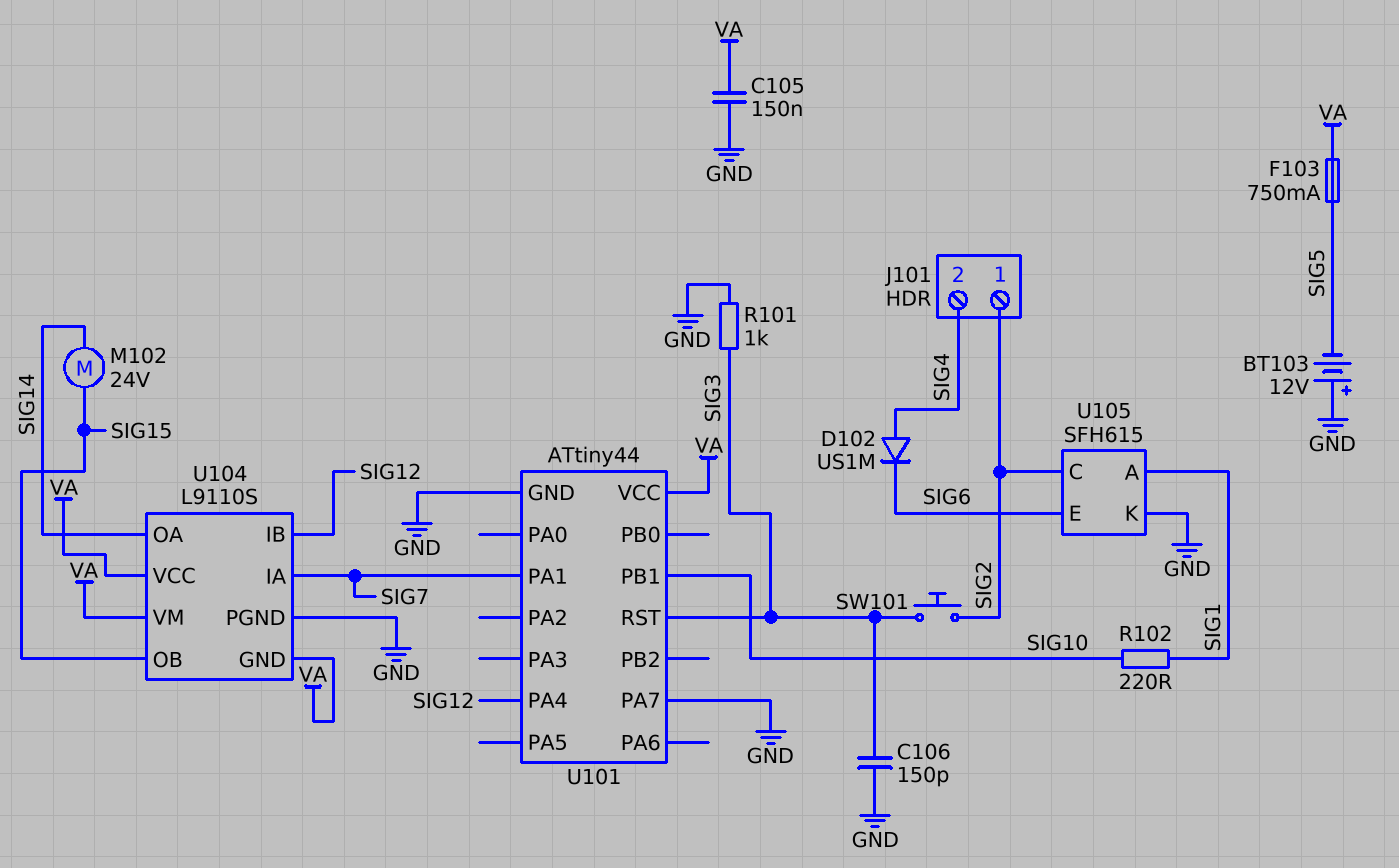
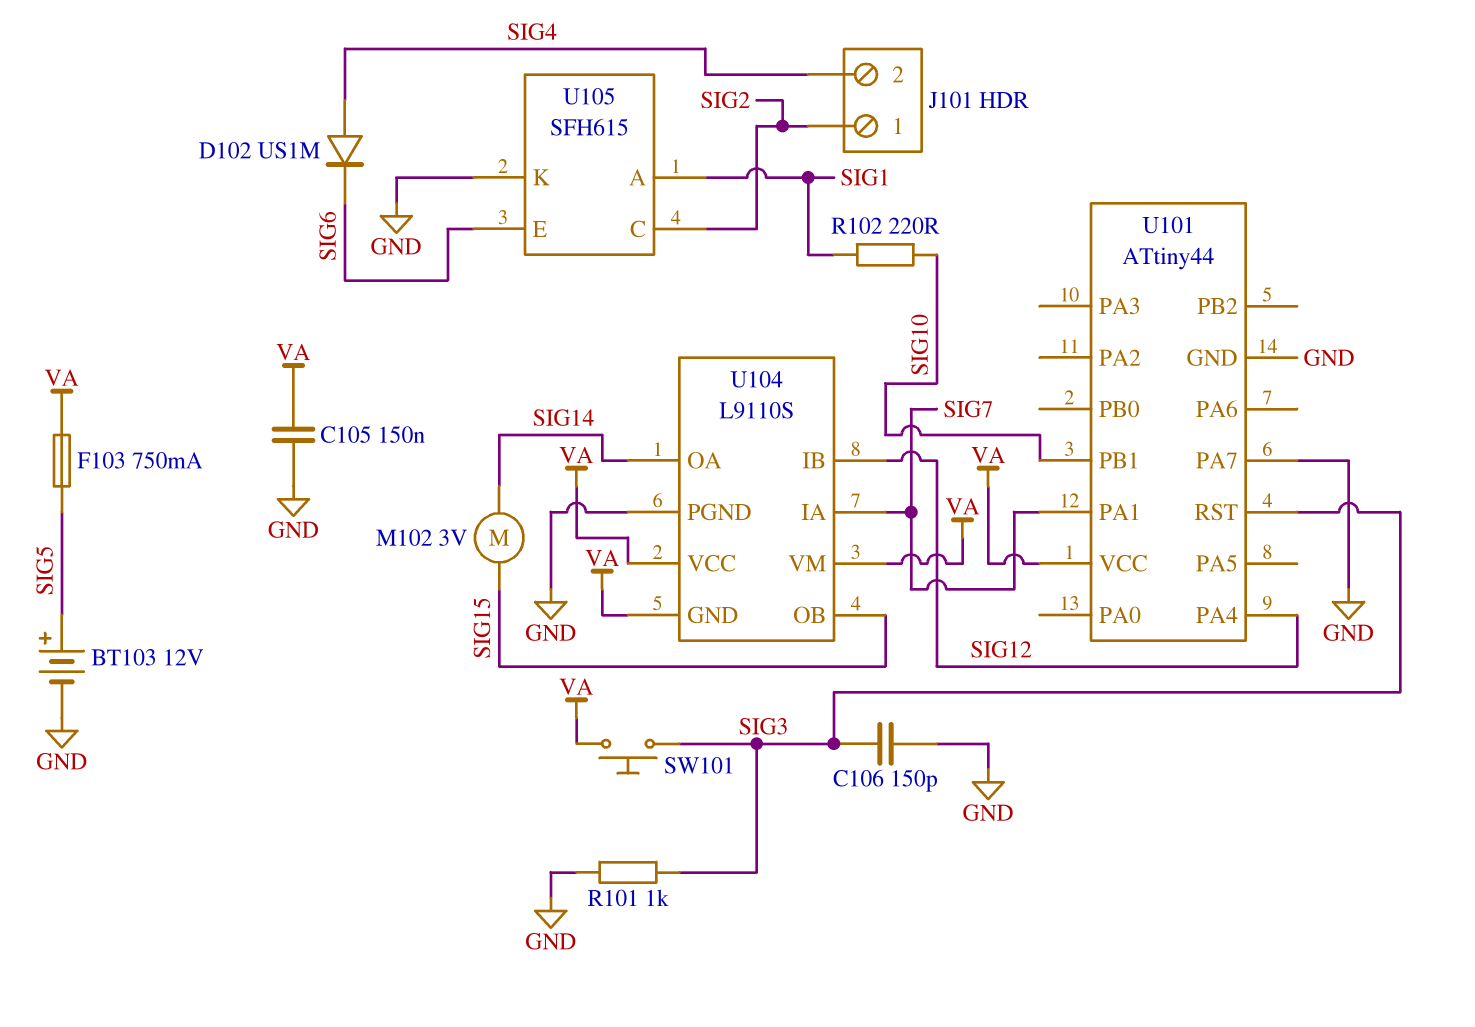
BT103: 12V (plus GND, minus SIG5) -> 12V (plus SIG5, minus GND)
M102: motor 24V (SIG14, SIG15) -> motor 3V (SIG14, SIG15)
SW101: button (SIG2, SIG3) -> button (SIG3, VA)

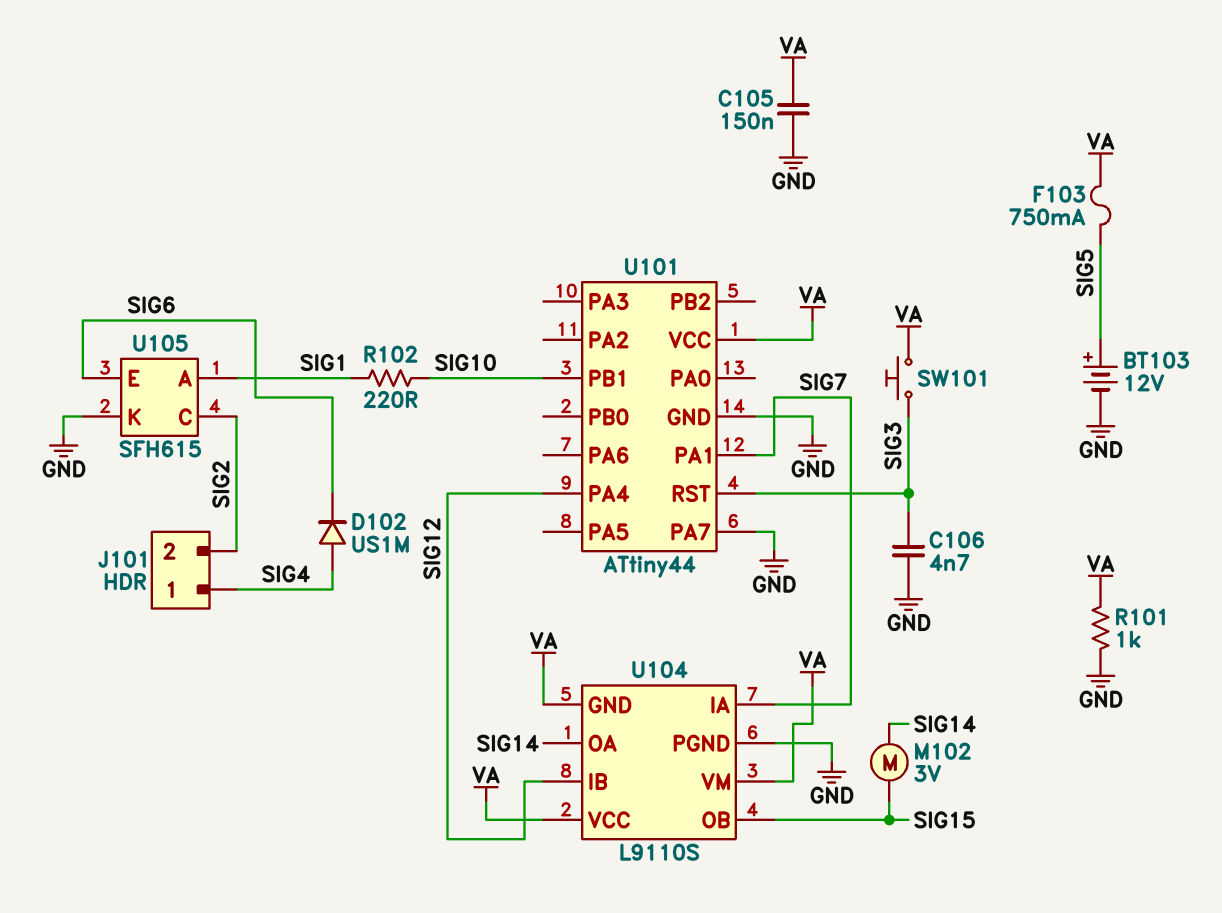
C106: 150pF (GND, SIG3) -> 4.7nF (GND, SIG3)
J101 pin 1: SIG2 -> SIG4
J101 pin 2: SIG4 -> SIG2
R101: 1k (GND, SIG3) -> 1k (GND, VA)

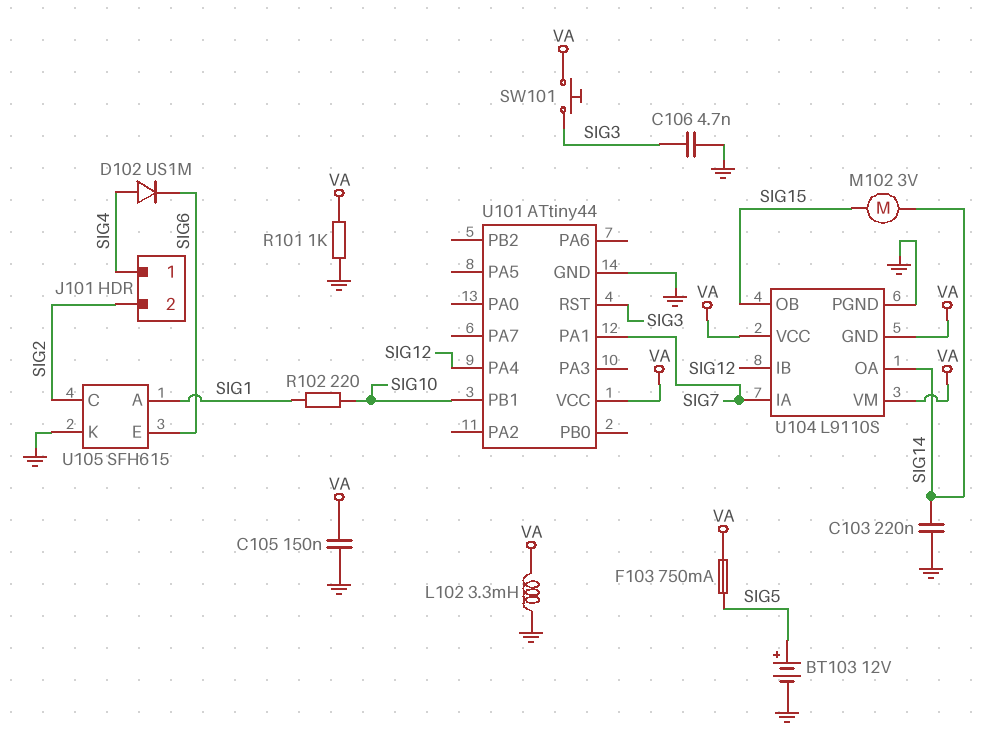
C103: none -> 220nF (GND, SIG14)
L102: none -> 3.3mH (GND, VA)
U101 pin PA7: GND -> none

